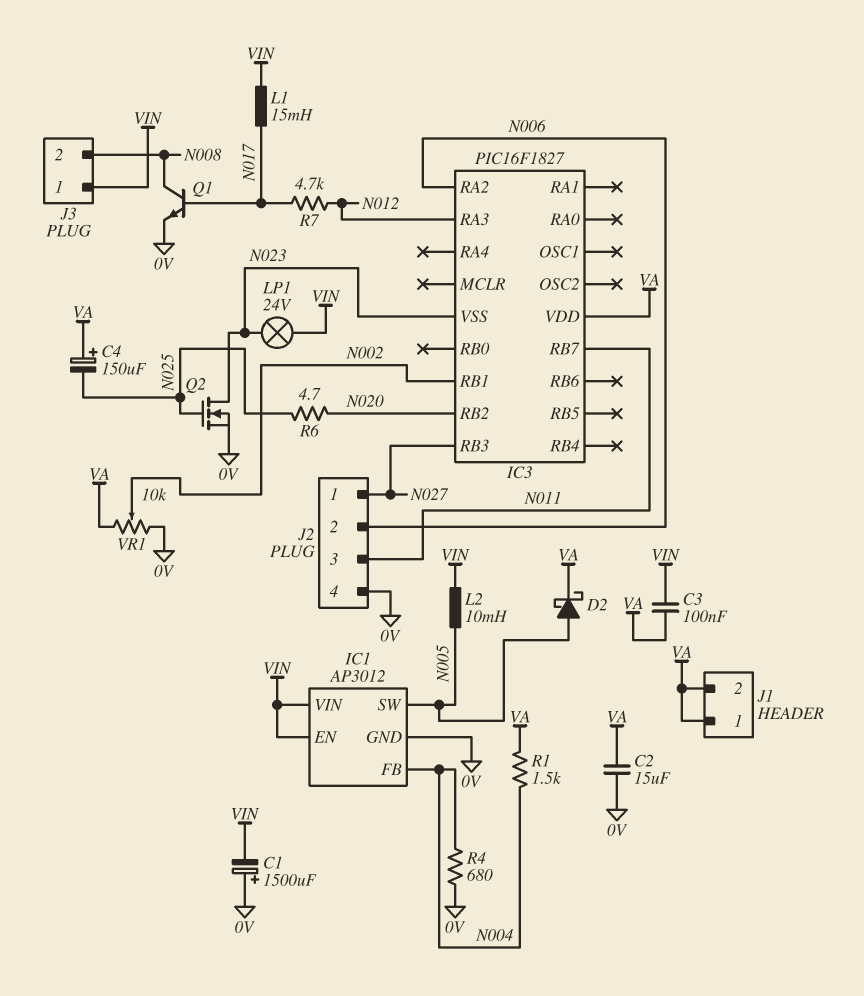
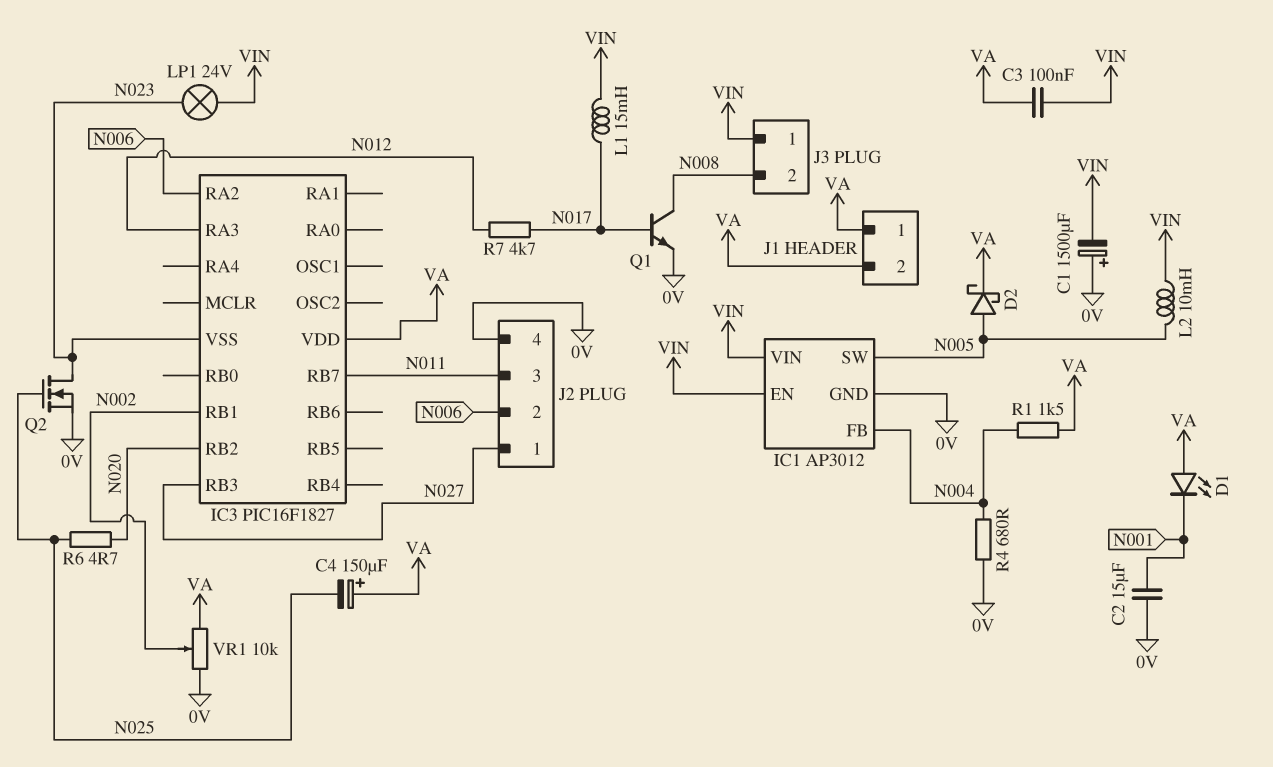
C2: 15uF (0V, VA) -> 15uF (0V, N001)
D1: none -> LED (A VA, K N001)

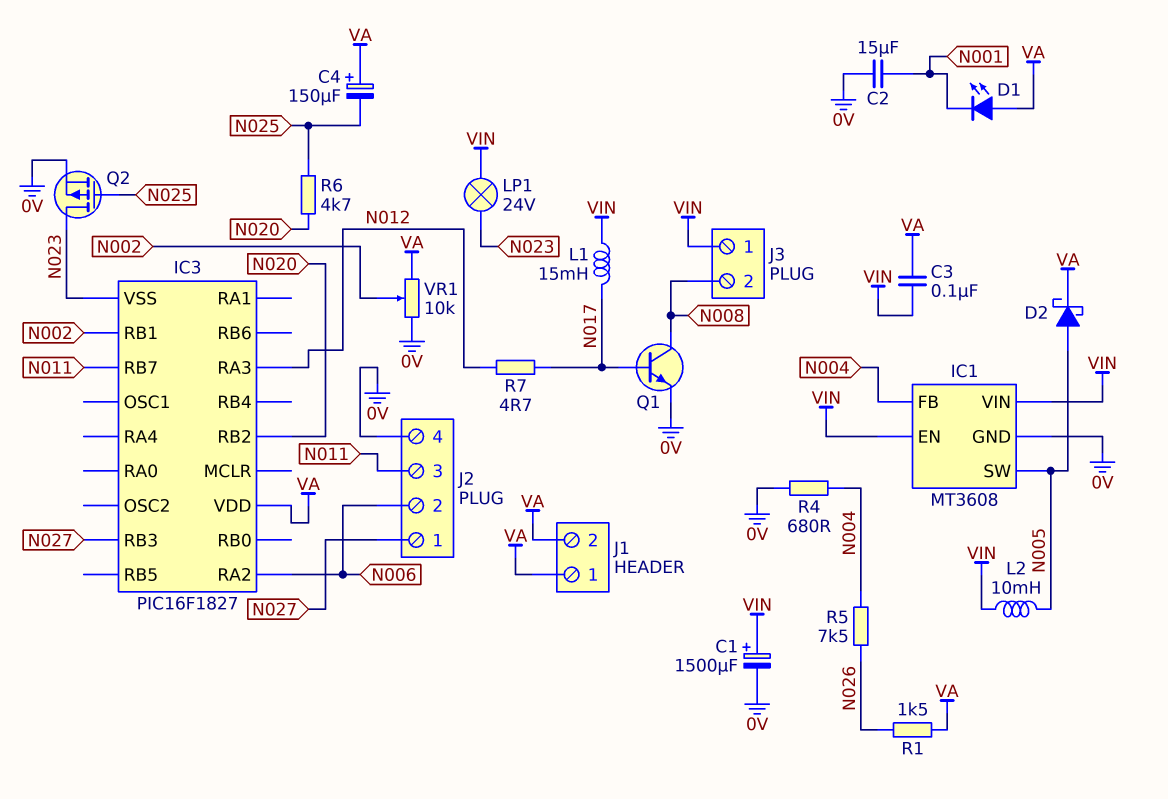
C1: 1500uF (plus 0V, minus VIN) -> 1500uF (plus VIN, minus 0V)
IC1: AP3012 -> MT3608
Q2: NMOS (G N025, D N023, S 0V) -> PMOS (G N025, D N023, S 0V)
R1: 1.5k (N004, VA) -> 1.5k (N026, VA)
R5: none -> 7.5k (N004, N026)
R6: 4.7 (N020, N025) -> 4.7k (N020, N025)
R7: 4.7k (N012, N017) -> 4.7 (N012, N017)

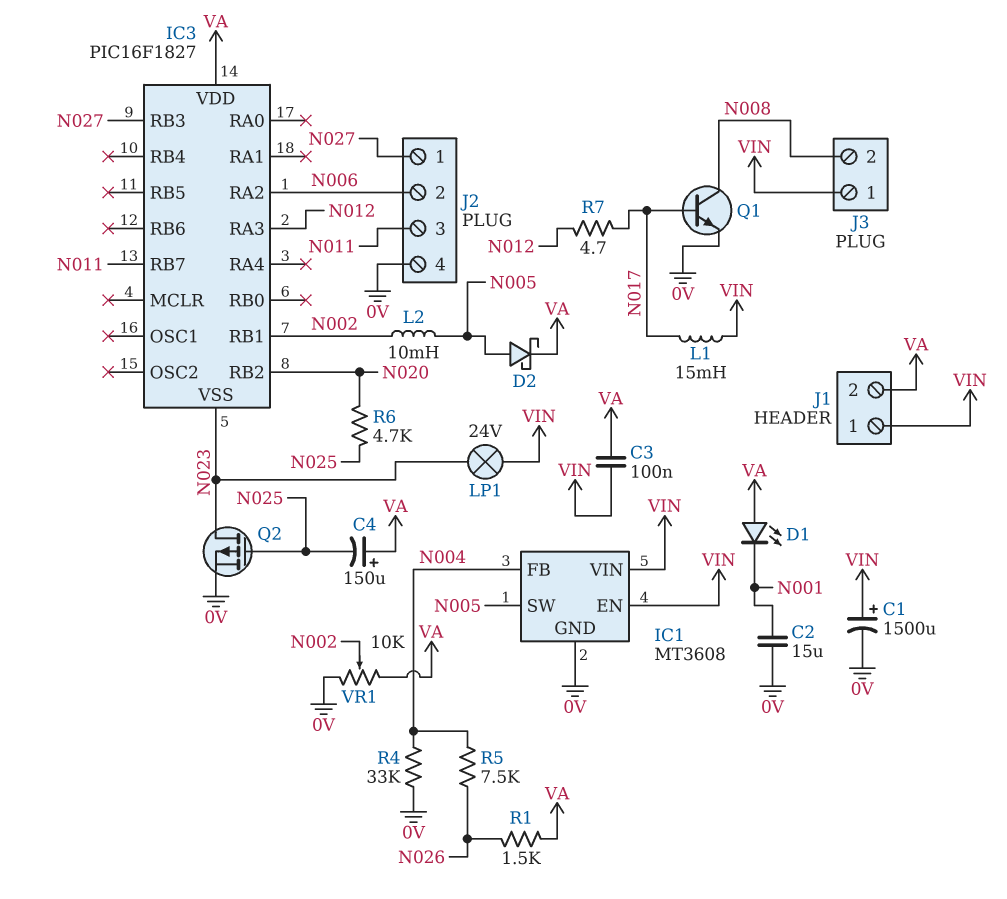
J1 pin 1: VA -> VIN
L2: 10mH (N005, VIN) -> 10mH (N002, N005)
R4: 680 (0V, N004) -> 33k (0V, N004)

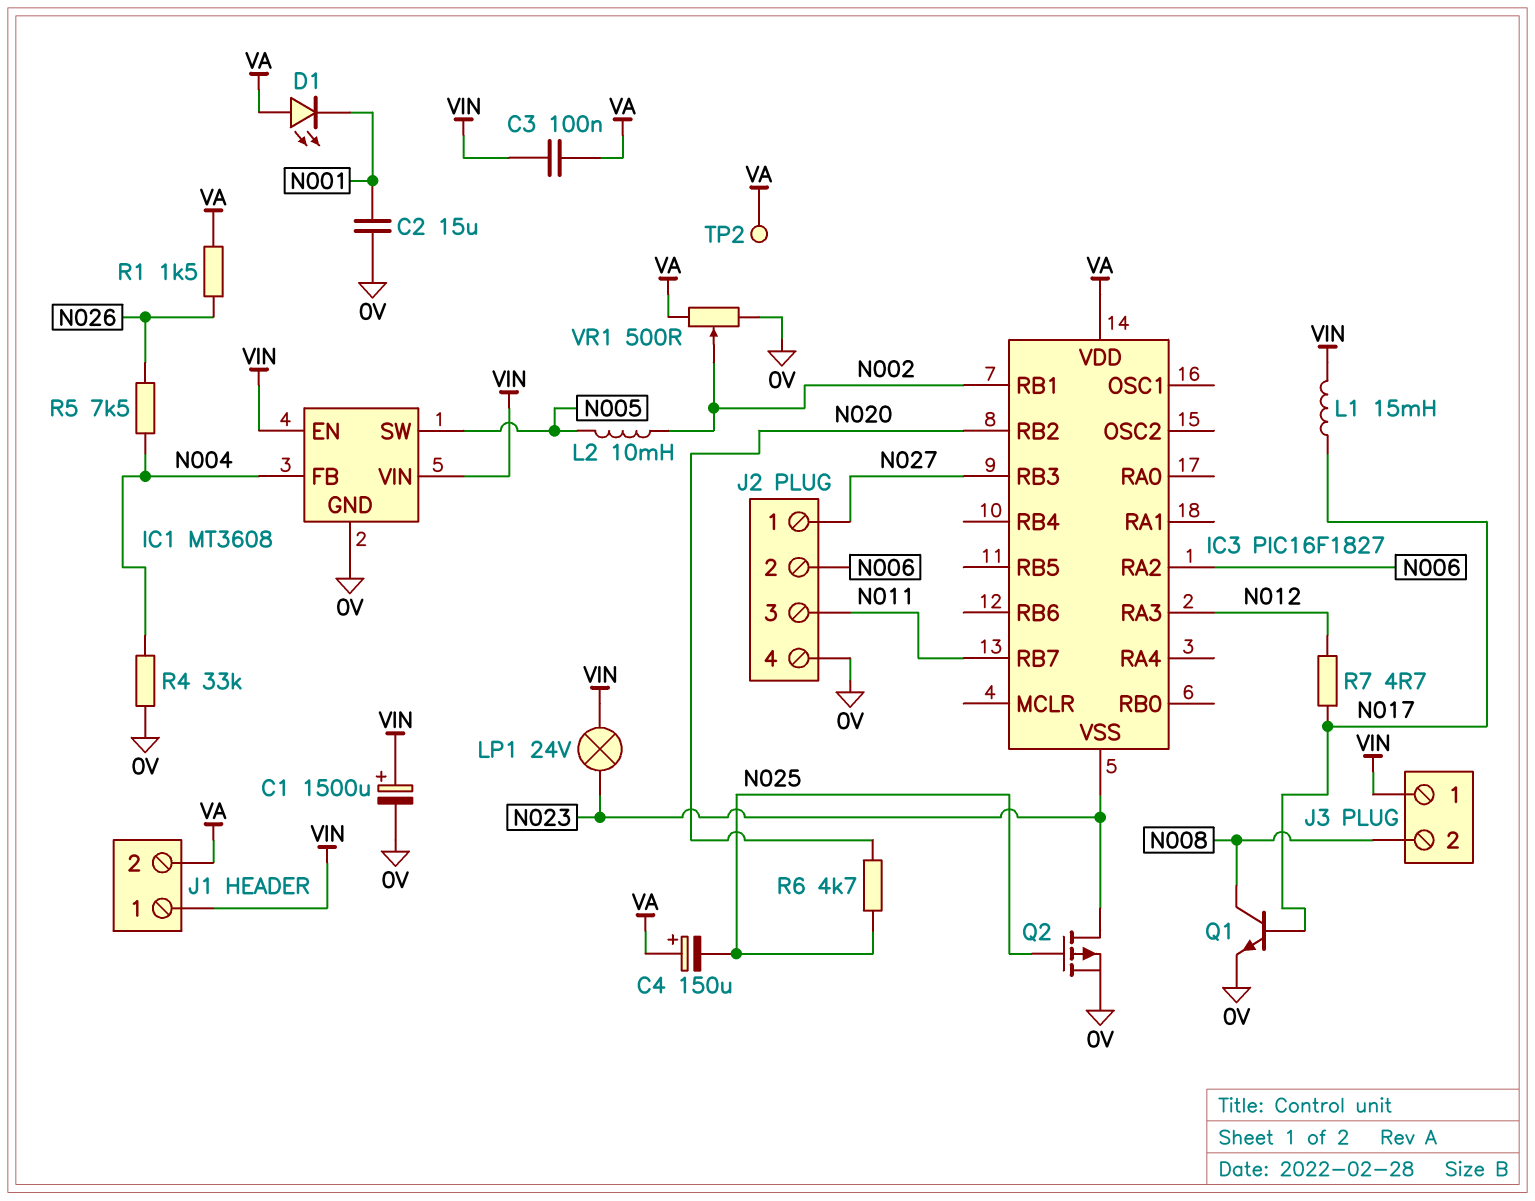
D2: schottky (A N005, K VA) -> none
TP2: none -> test point (VA)
VR1: 10k (0V, VA, wiper N002) -> 500 (0V, VA, wiper N002)

